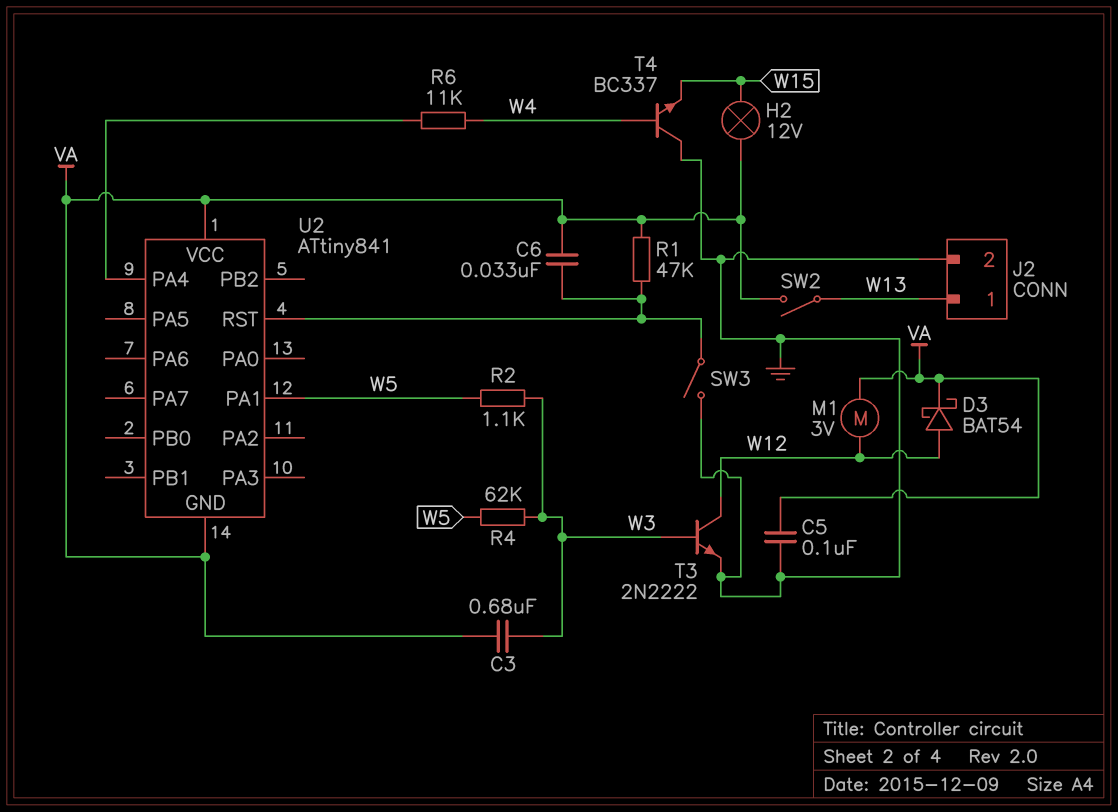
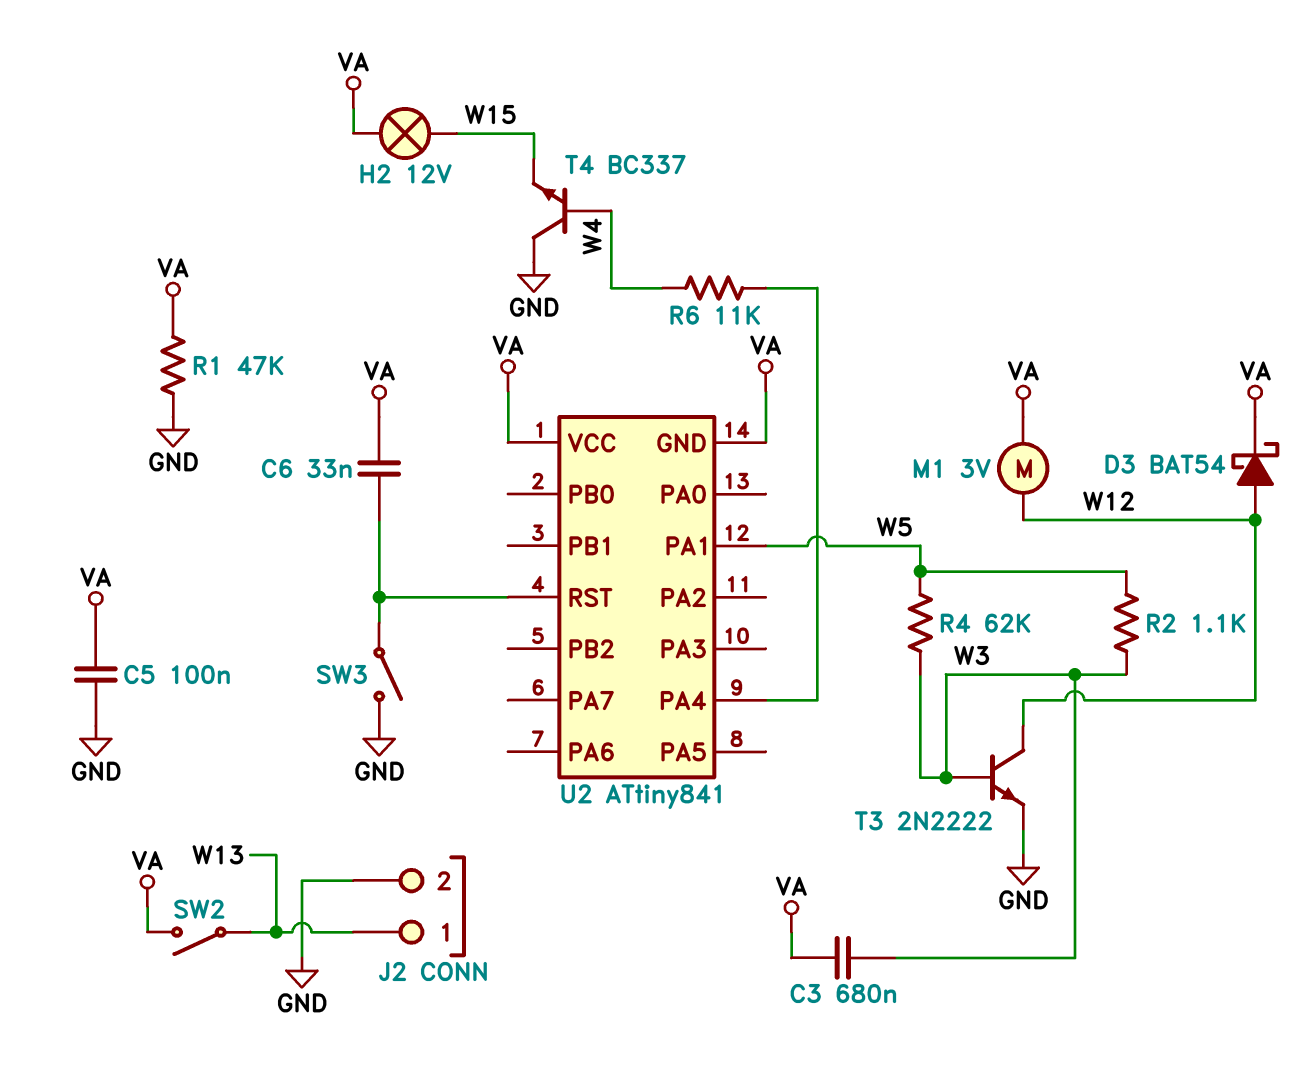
R1: 47k (U2/RST, VA) -> 47k (GND, VA)

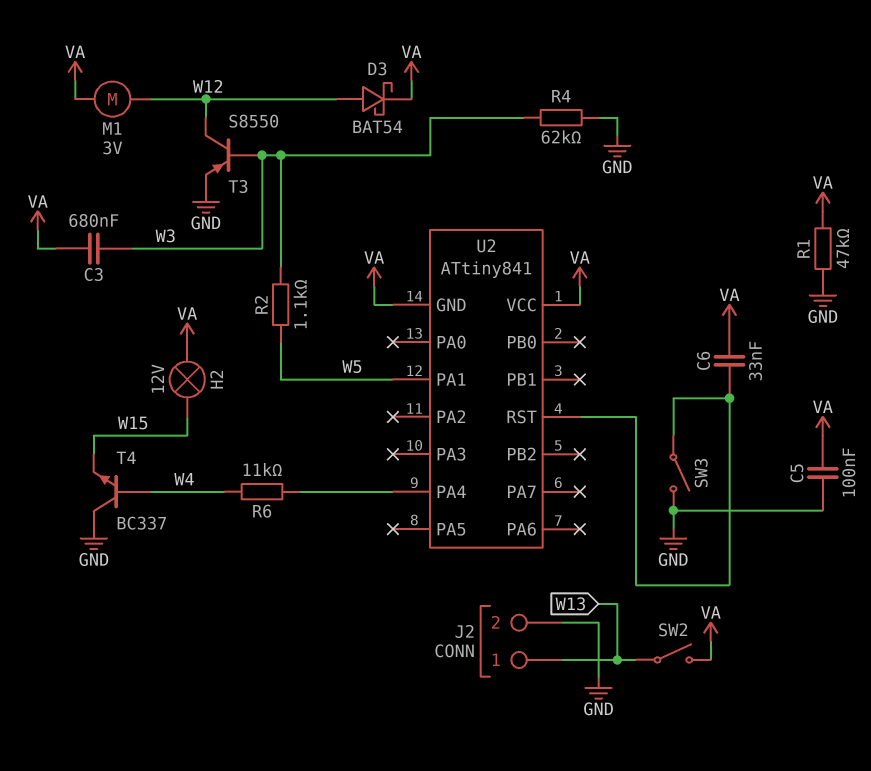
R4: 62k (W3, W5) -> 62k (GND, W3)
T3: NPN 2N2222 (B W3, C W12, E GND) -> PNP S8550 (B W3, C W12, E GND)

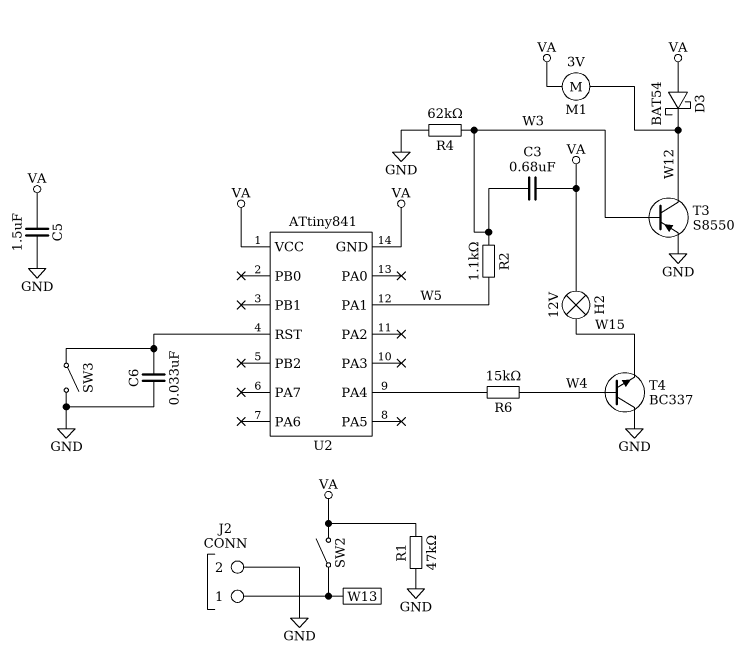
C5: 100nF (GND, VA) -> 1.5uF (GND, VA)
C6: 33nF (U2/RST, VA) -> 33nF (GND, U2/RST)
D3: schottky BAT54 (A W12, K VA) -> schottky BAT54 (A VA, K W12)
R6: 11k (U2/PA4, W4) -> 15k (U2/PA4, W4)

